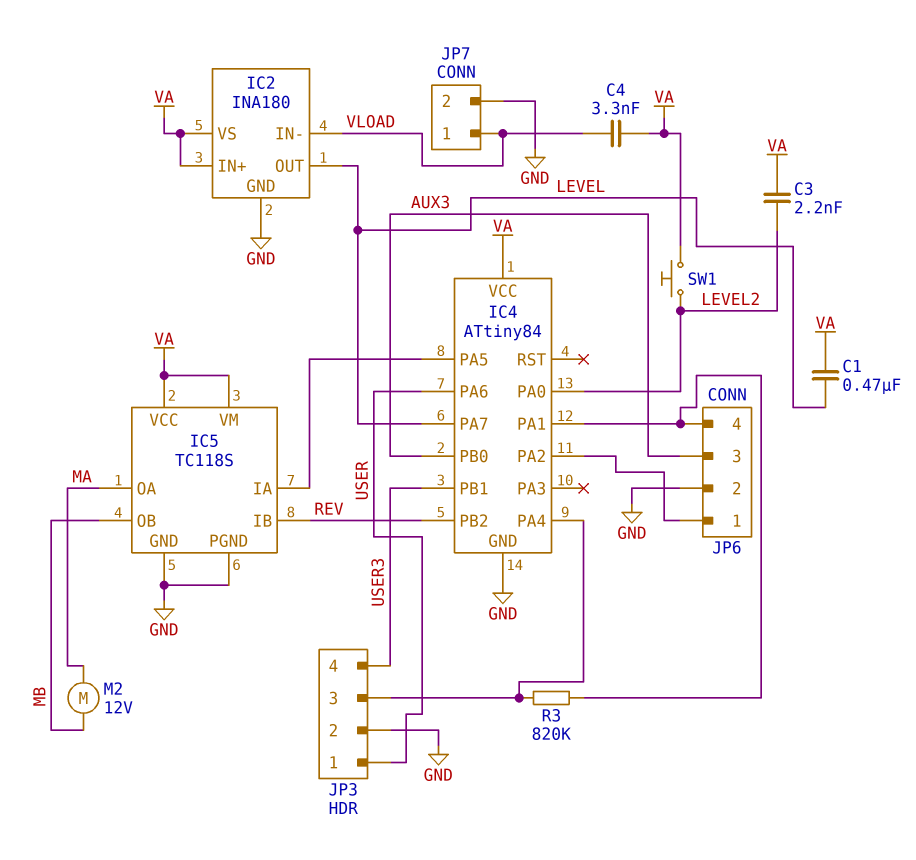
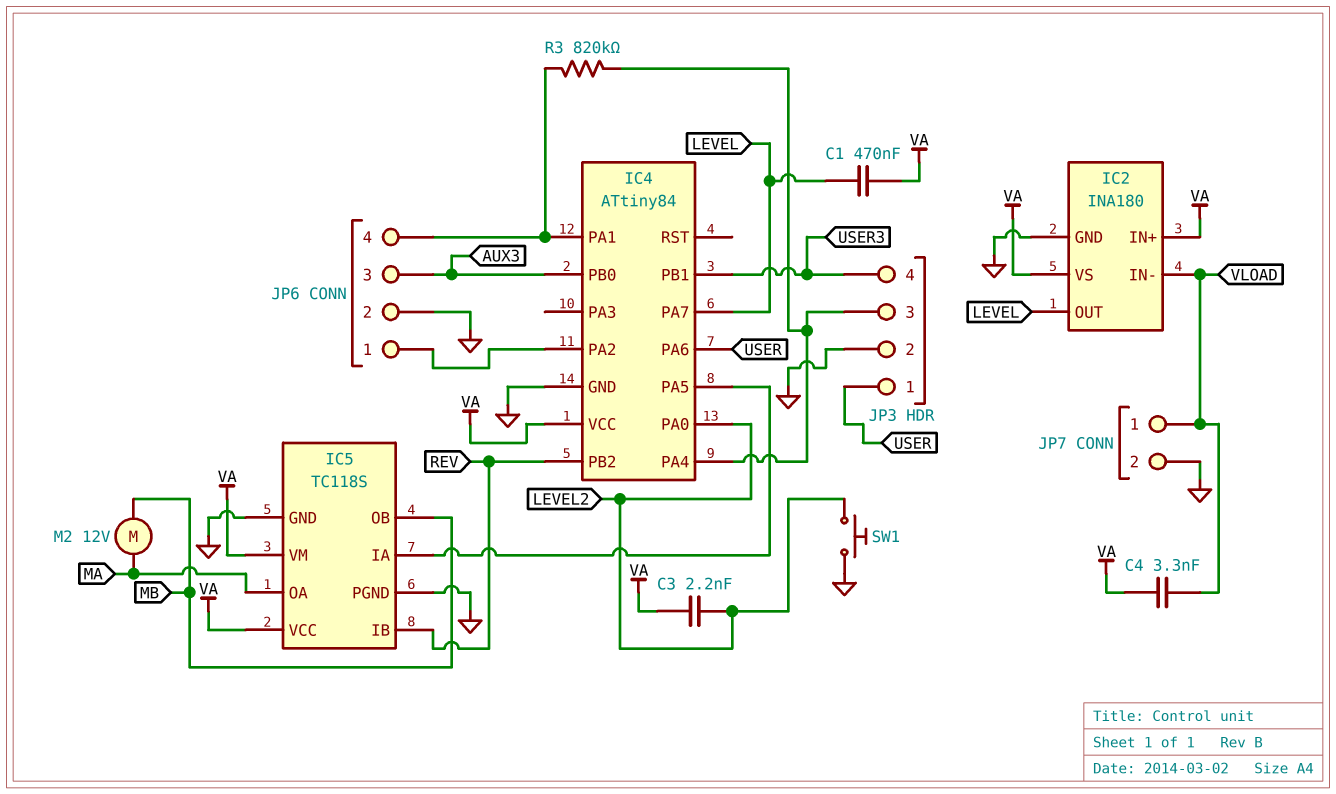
SW1: button (LEVEL2, VA) -> button (GND, LEVEL2)

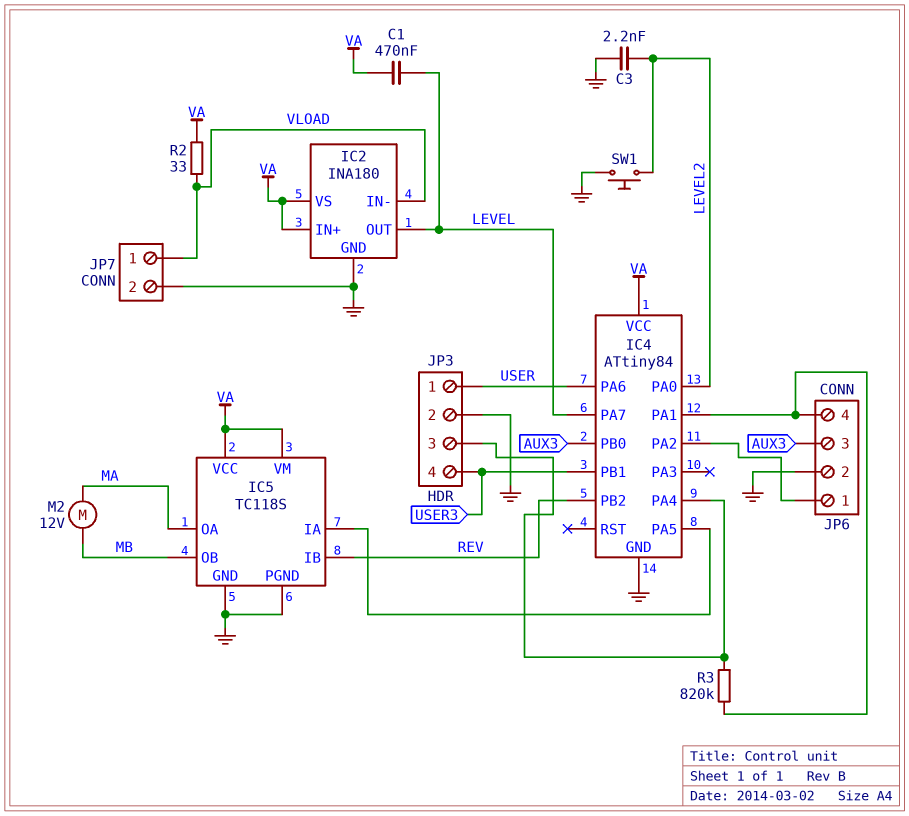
C3: 2.2nF (LEVEL2, VA) -> 2.2nF (GND, LEVEL2)
C4: 3.3nF (VA, VLOAD) -> none
R2: none -> 33 (VA, VLOAD)

